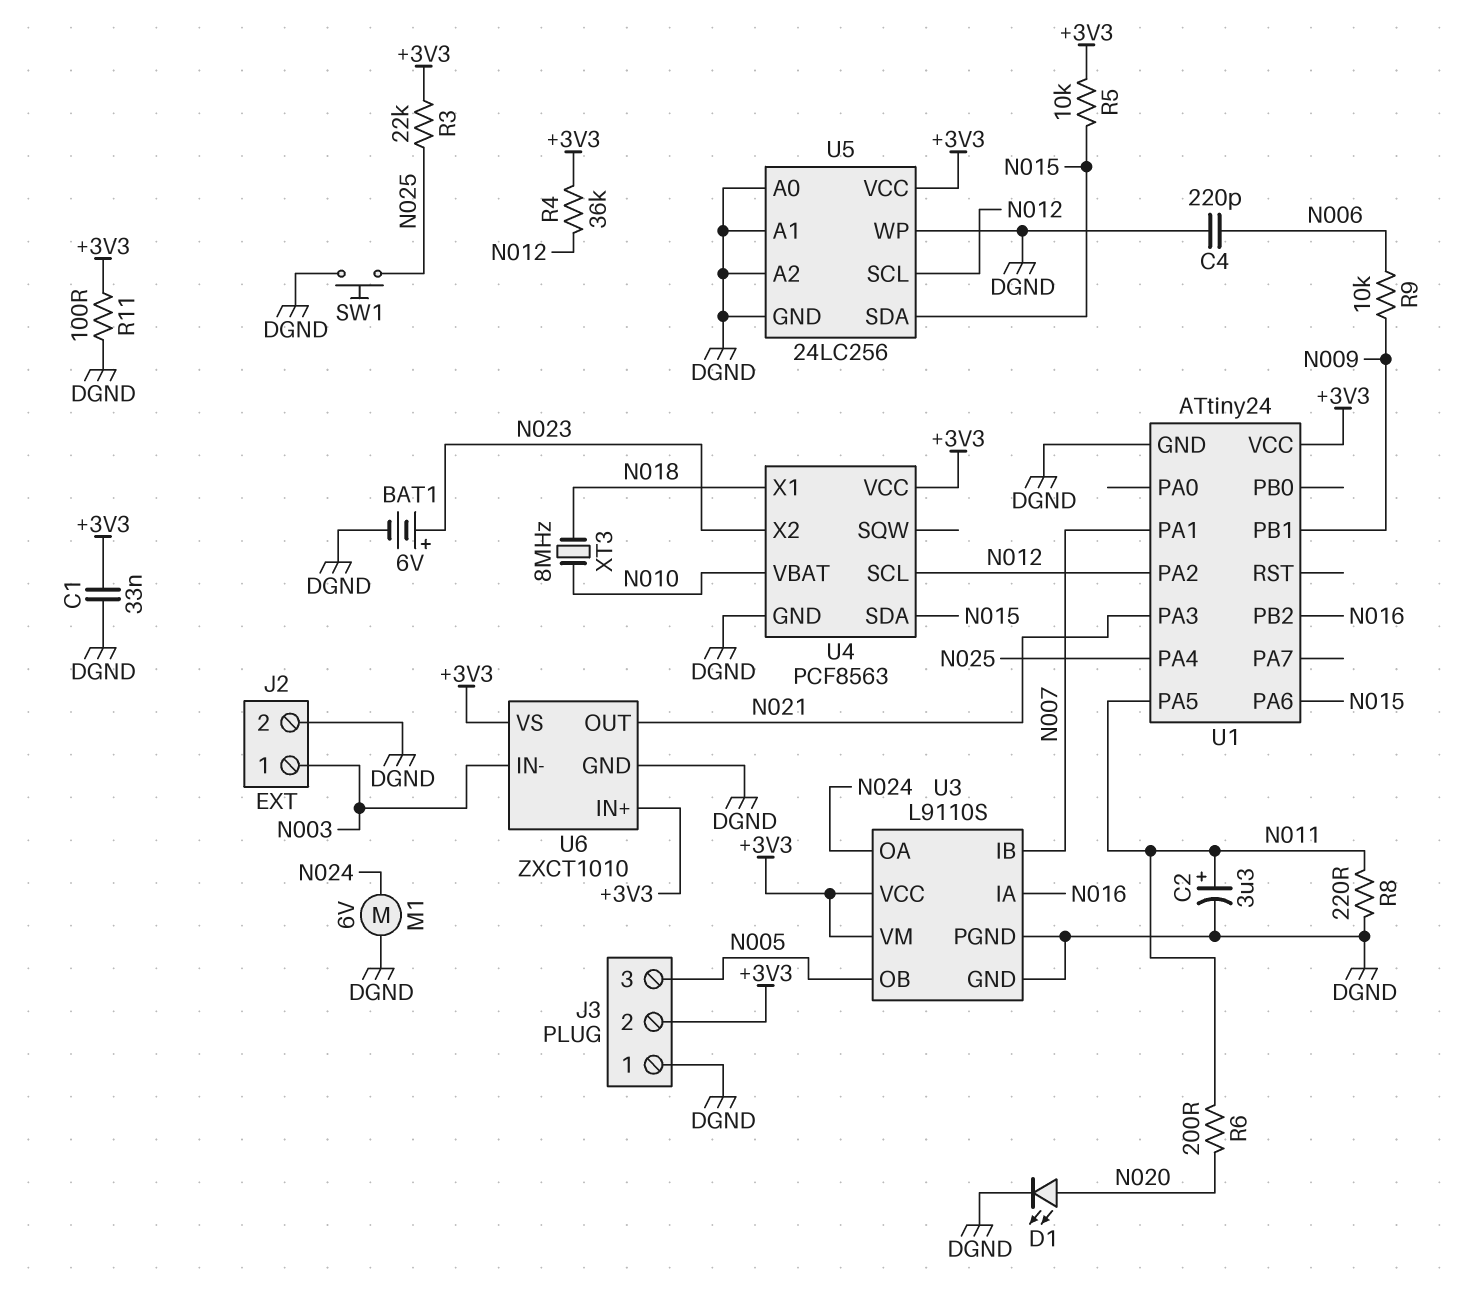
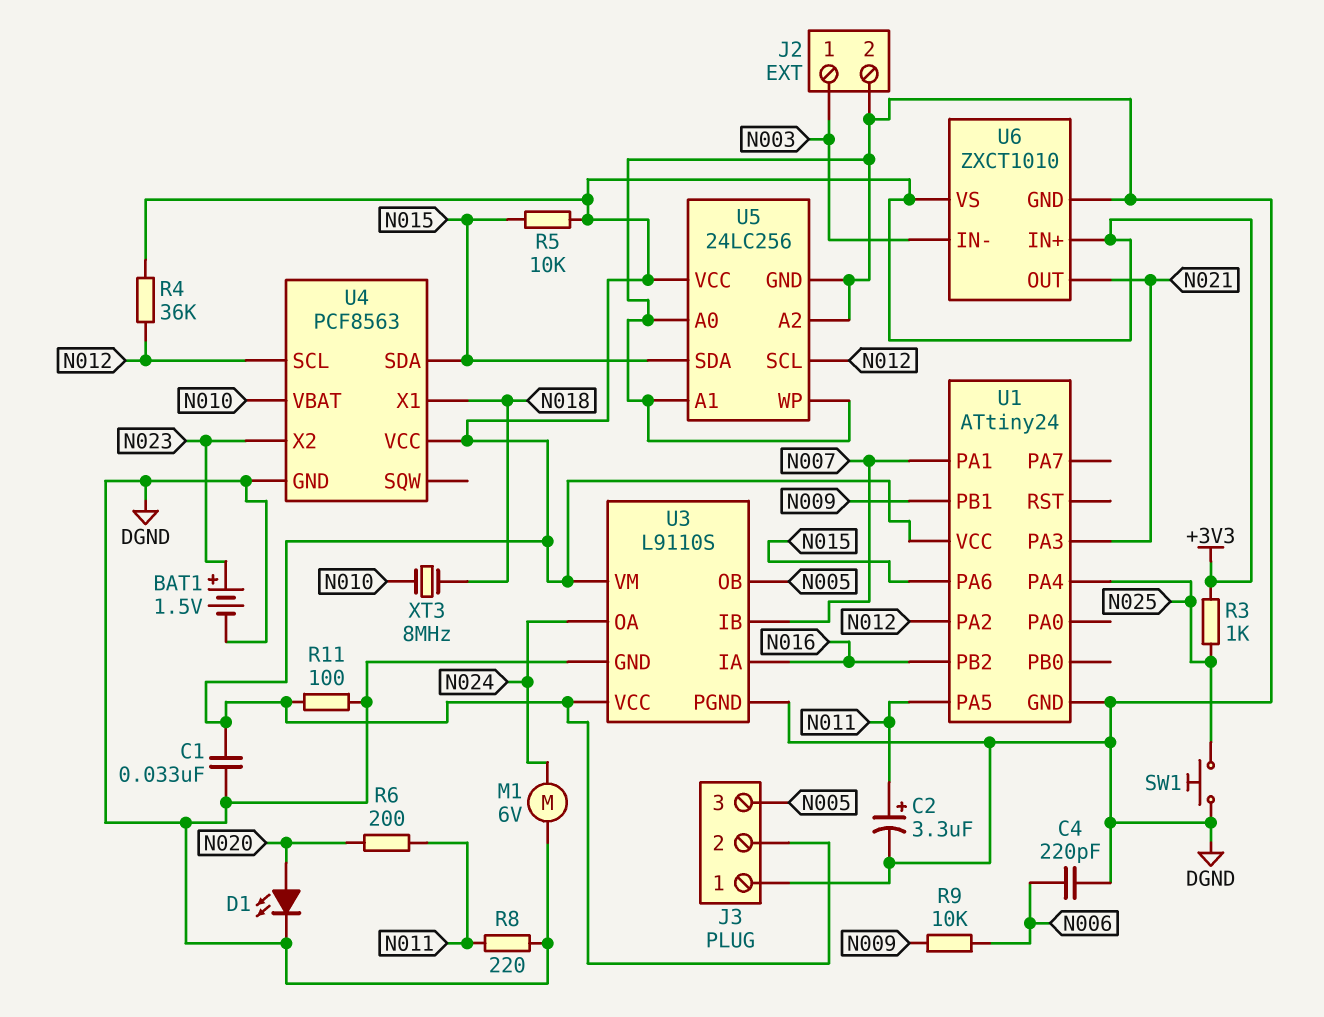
BAT1: 6V (plus N023, minus DGND) -> 1.5V (plus N023, minus DGND)
R3: 22k (+3V3, N025) -> 1k (+3V3, N025)

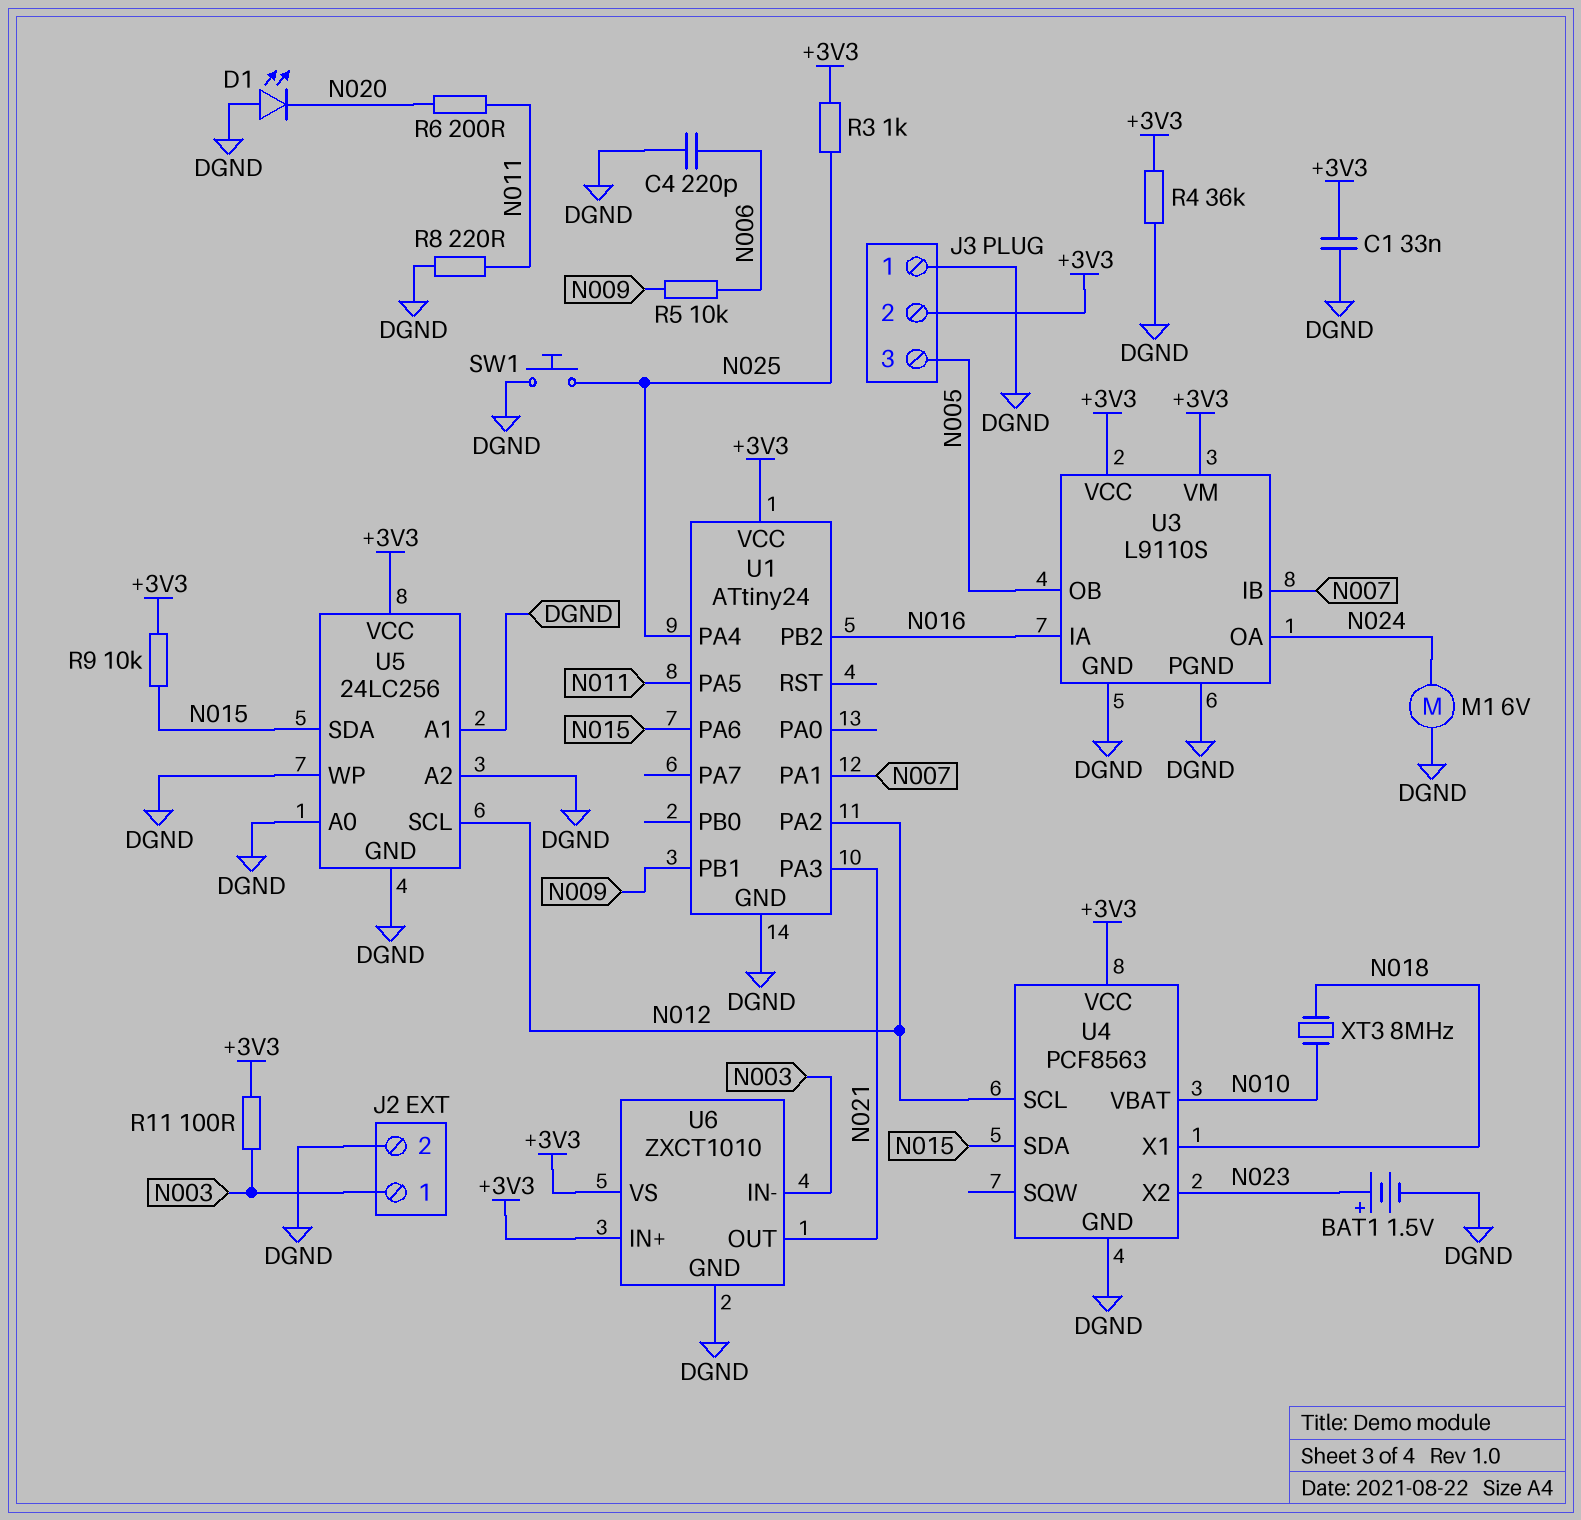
C2: 3.3uF (plus N011, minus DGND) -> none
D1: LED (A N020, K DGND) -> LED (A DGND, K N020)
R4: 36k (+3V3, N012) -> 36k (+3V3, DGND)
R5: 10k (+3V3, N015) -> 10k (N006, N009)
R9: 10k (N006, N009) -> 10k (+3V3, N015)
R11: 100 (+3V3, DGND) -> 100 (+3V3, N003)

